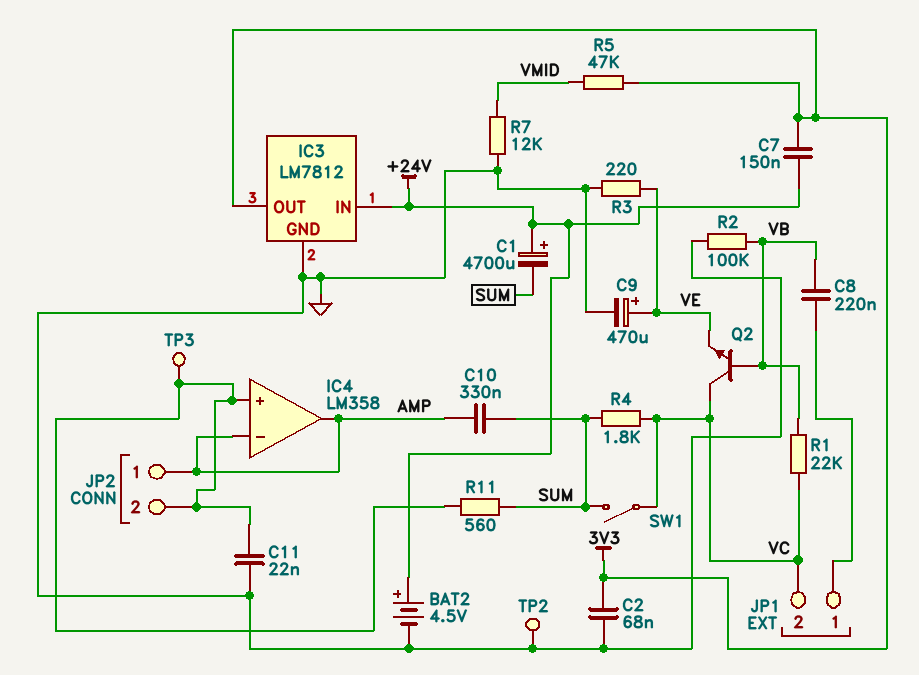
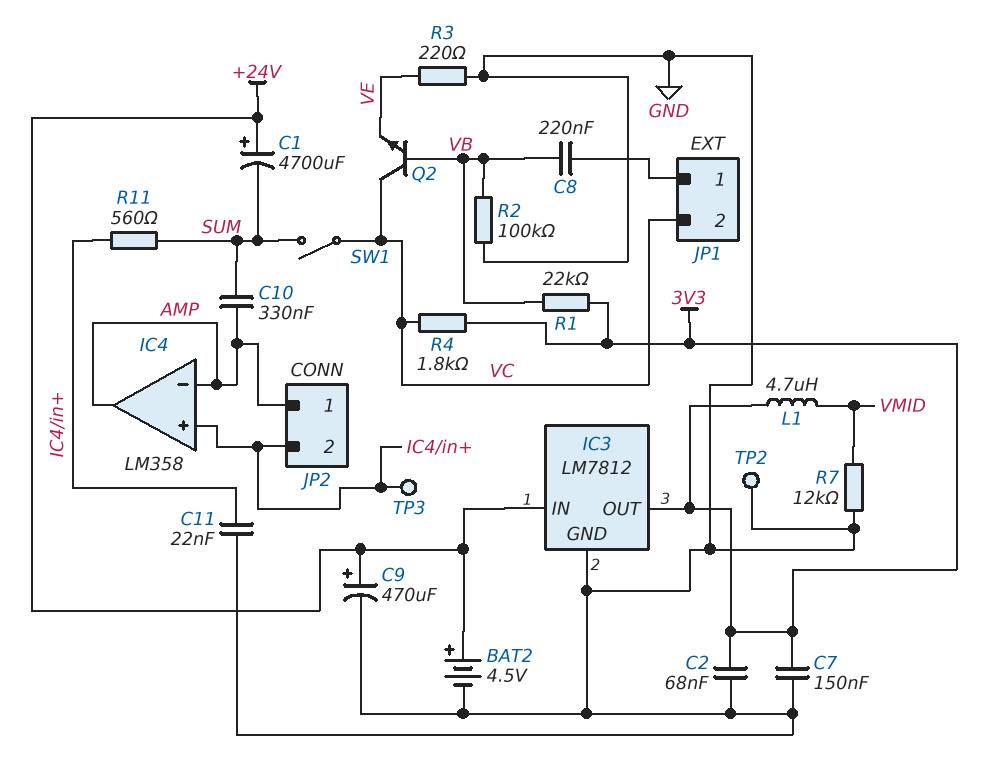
C7: 150nF (+24V, 3V3) -> 150nF (3V3, GND)
C9: 470uF (plus VE, minus GND) -> 470uF (plus +24V, minus GND)
L1: none -> 4.7uH (3V3, VMID)
R1: 22k (VB, VC) -> 22k (3V3, VB)
R4: 1.8k (SUM, VC) -> 1.8k (3V3, VC)
R5: 47k (3V3, VMID) -> none

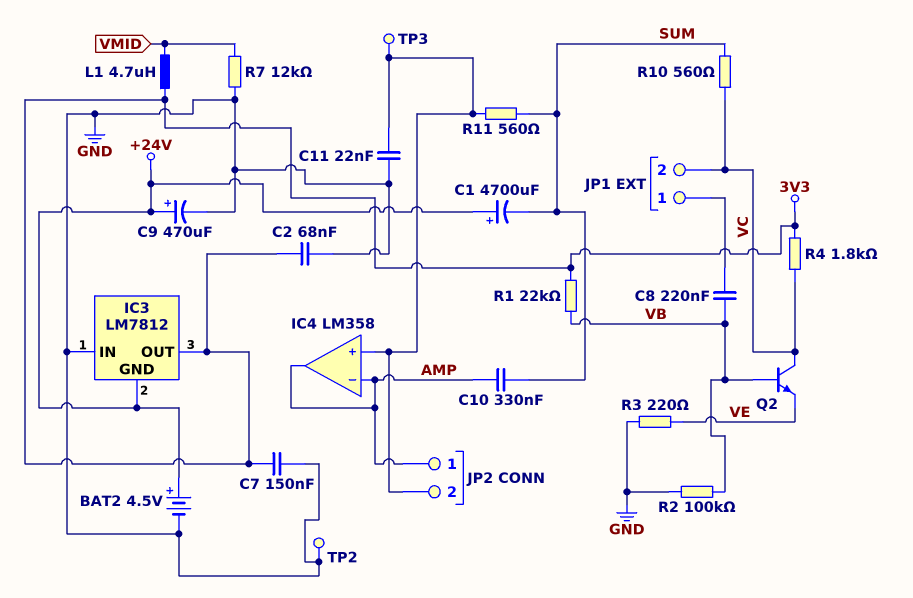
IC3 pin GND: GND -> +24V
IC3 pin IN: +24V -> GND
R10: none -> 560 (SUM, VC)
SW1: switch (SUM, VC) -> none

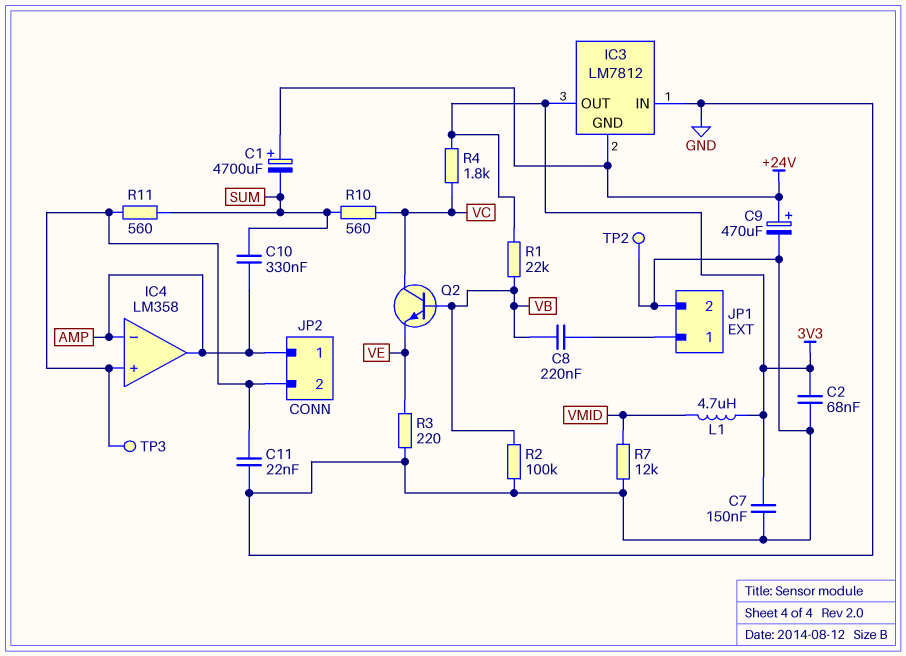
BAT2: 4.5V (plus +24V, minus GND) -> none
JP1 pin 2: VC -> GND

